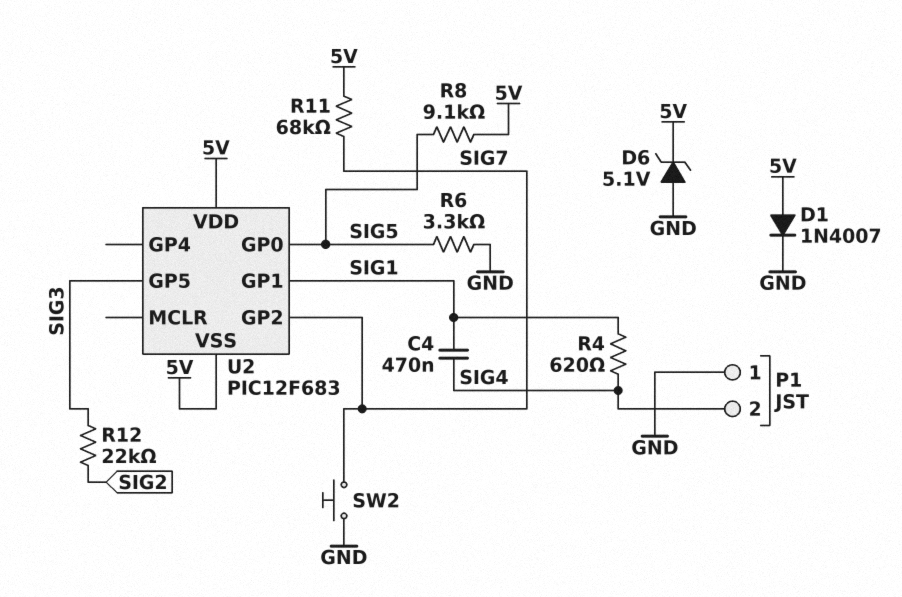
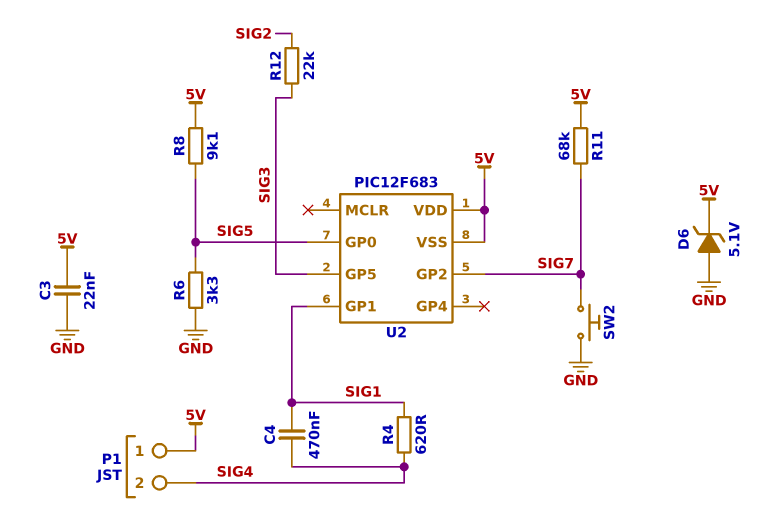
C3: none -> 22nF (5V, GND)
D1: diode 1N4007 (A 5V, K GND) -> none
P1 pin 1: GND -> 5V

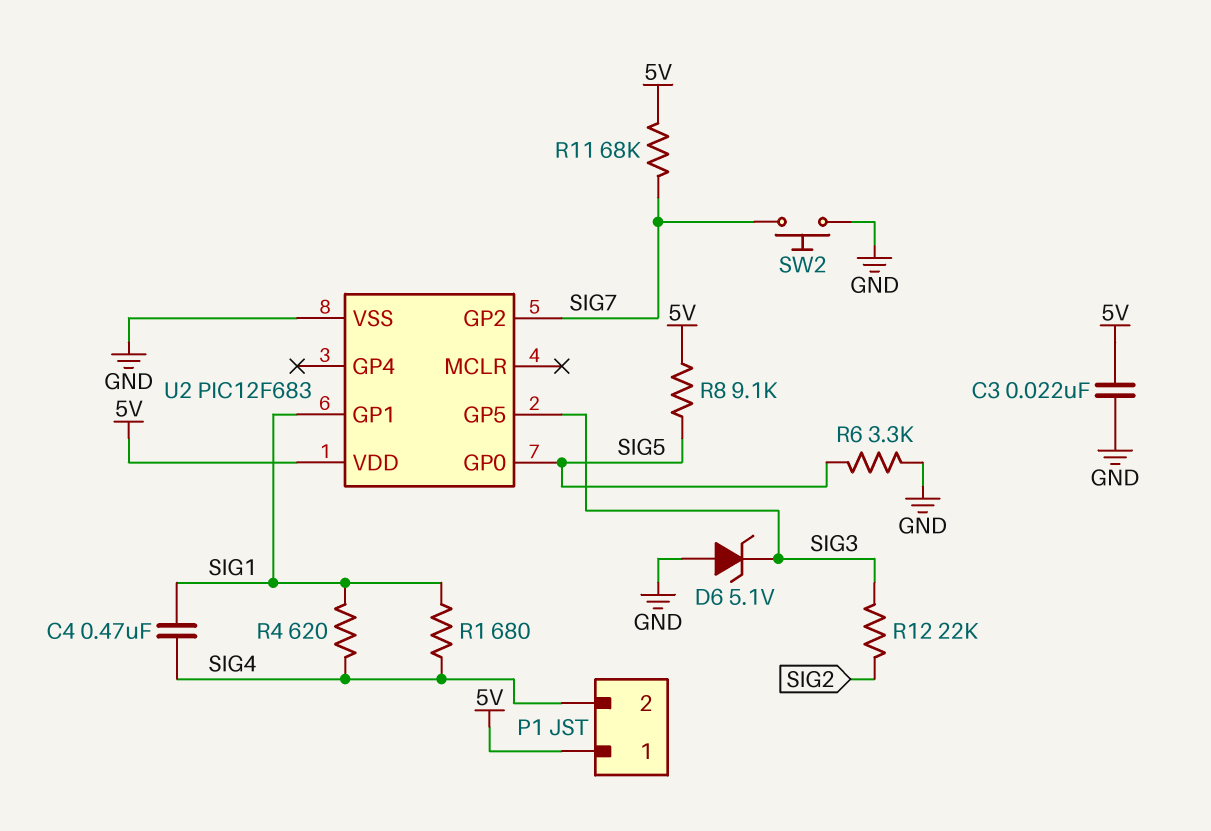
D6: zener 5.1V (A GND, K 5V) -> zener 5.1V (A GND, K SIG3)
R1: none -> 680 (SIG1, SIG4)
U2 pin VSS: 5V -> GND

